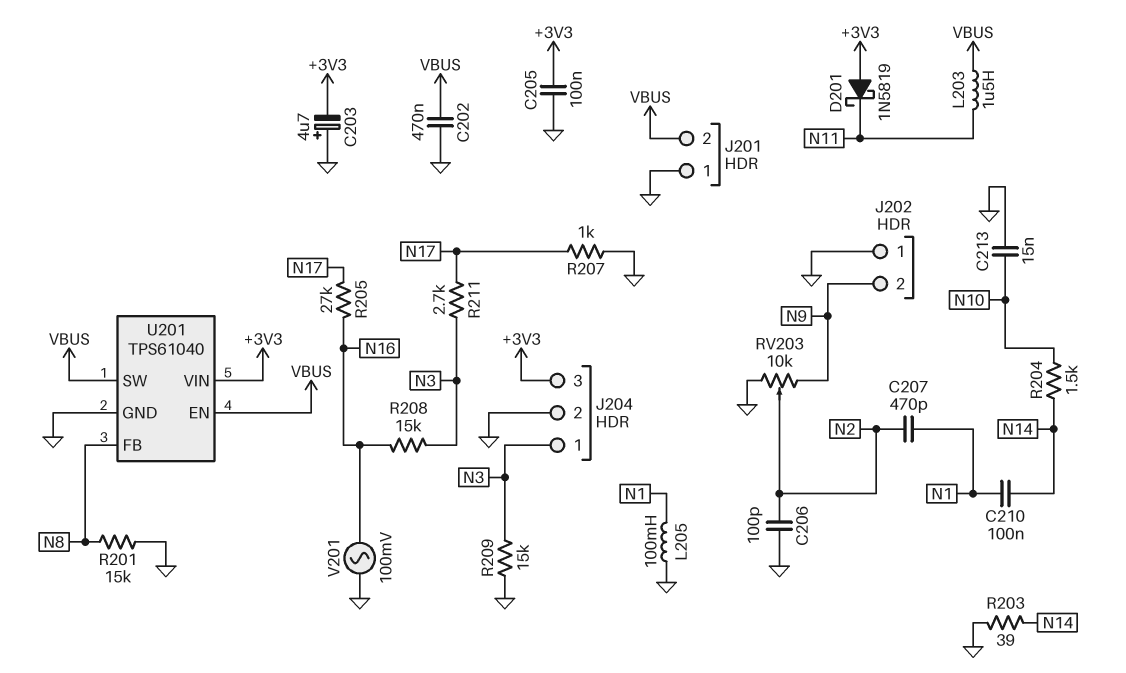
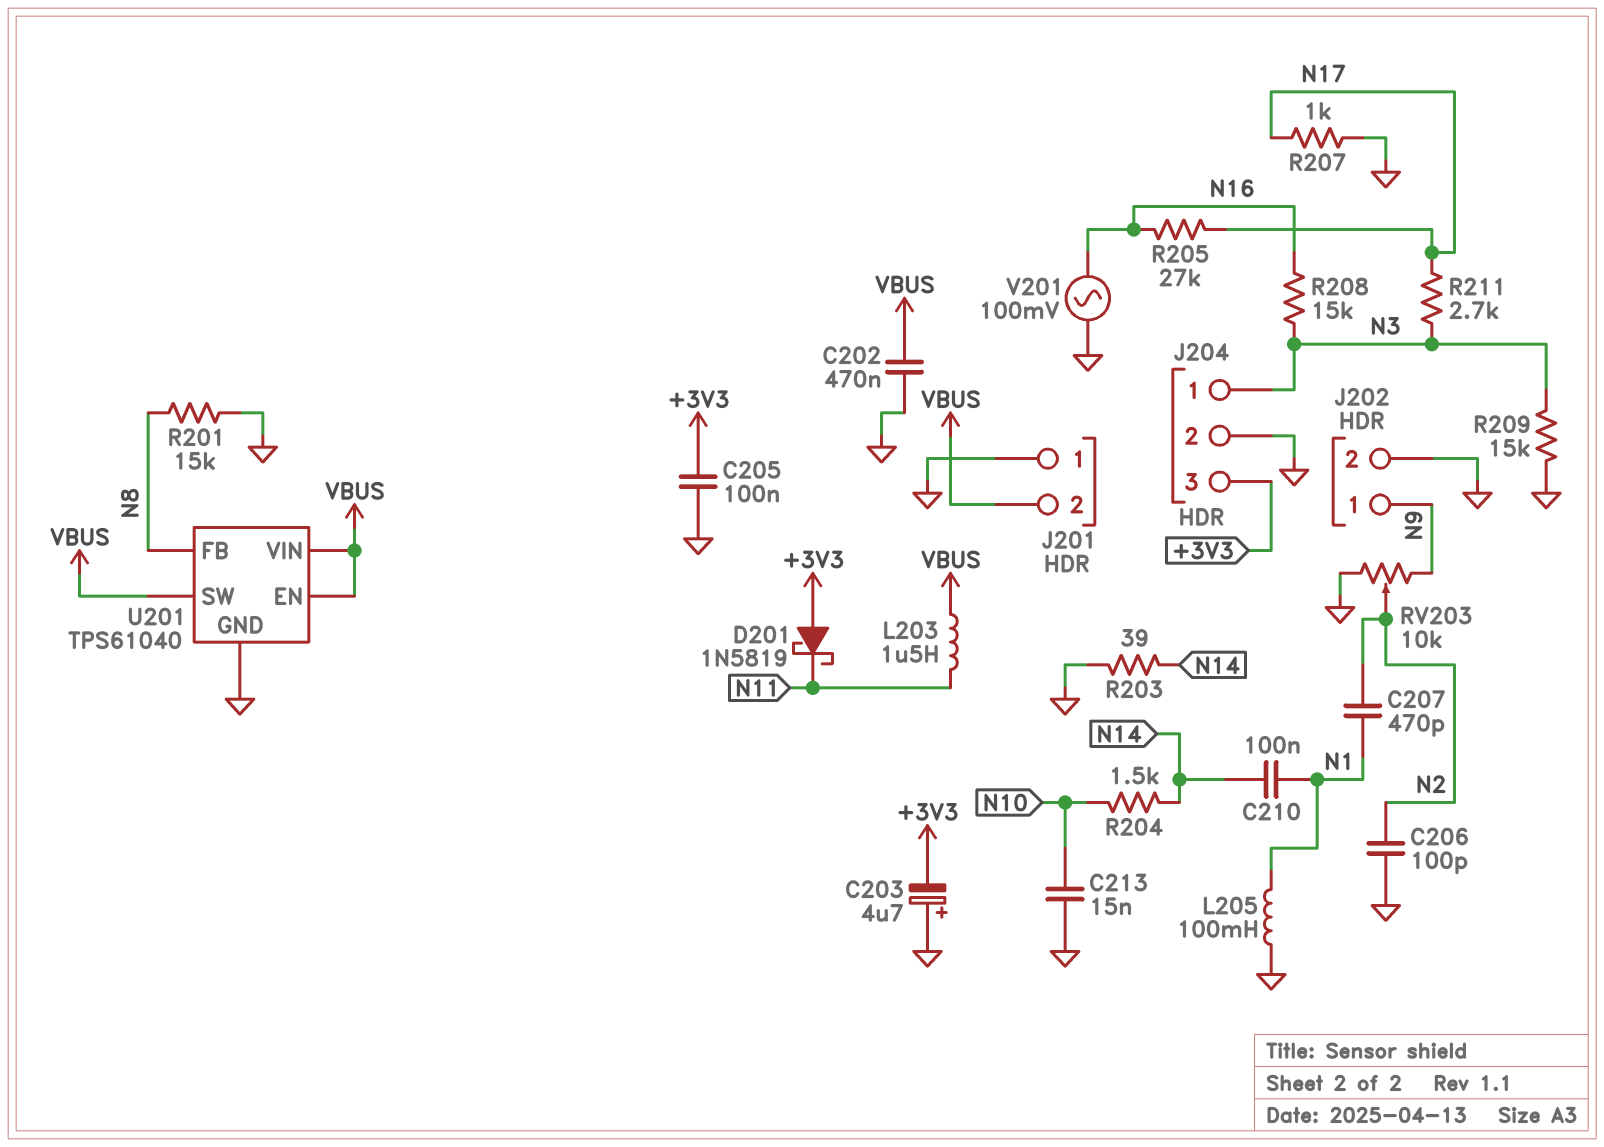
J202 pin 1: GND -> N9
J202 pin 2: N9 -> GND
U201 pin VIN: +3V3 -> VBUS

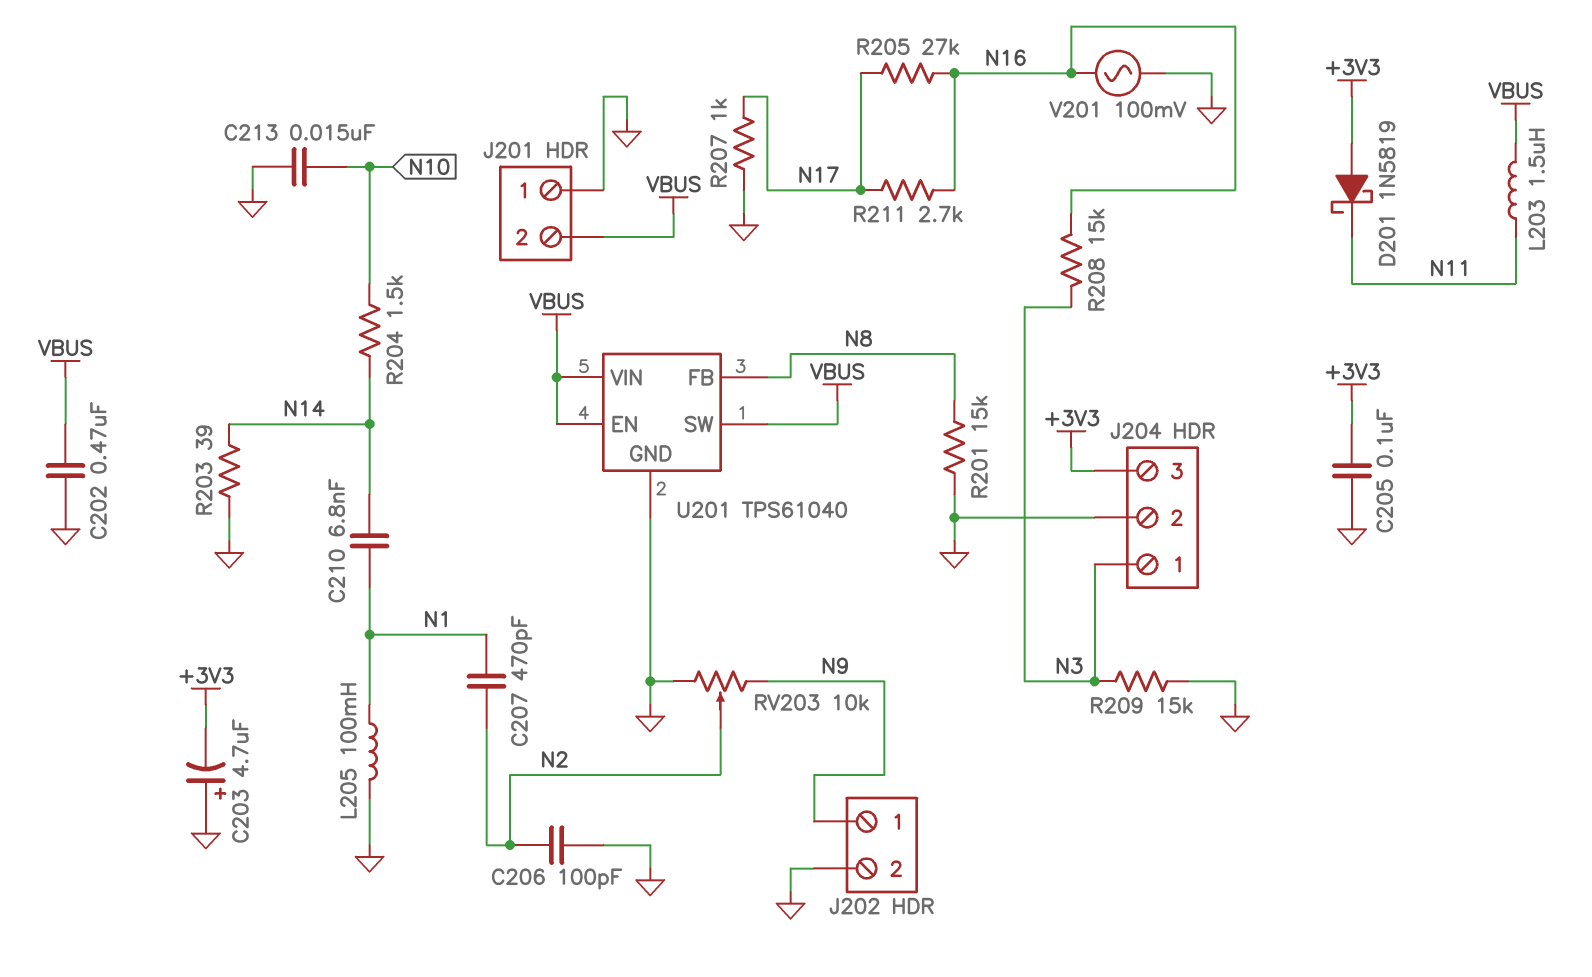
C210: 100nF (N1, N14) -> 6.8nF (N1, N14)
R211: 2.7k (N3, N17) -> 2.7k (N16, N17)

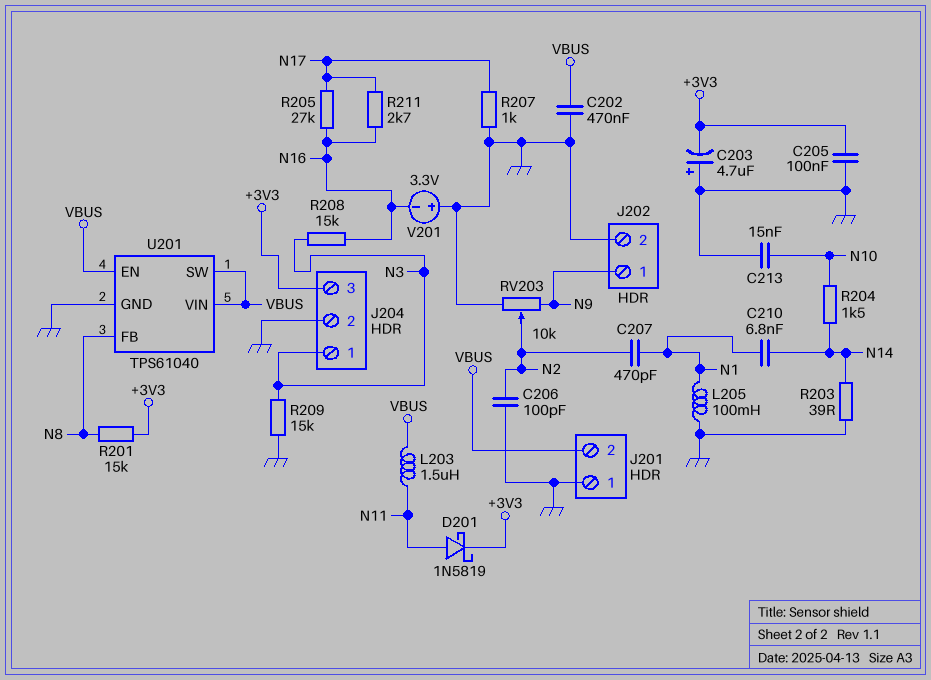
D201: schottky 1N5819 (A +3V3, K N11) -> schottky 1N5819 (A N11, K +3V3)
R201: 15k (GND, N8) -> 15k (+3V3, N8)
V201: AC 100mV (GND, N16) -> 3.3V (plus GND, minus N16)

